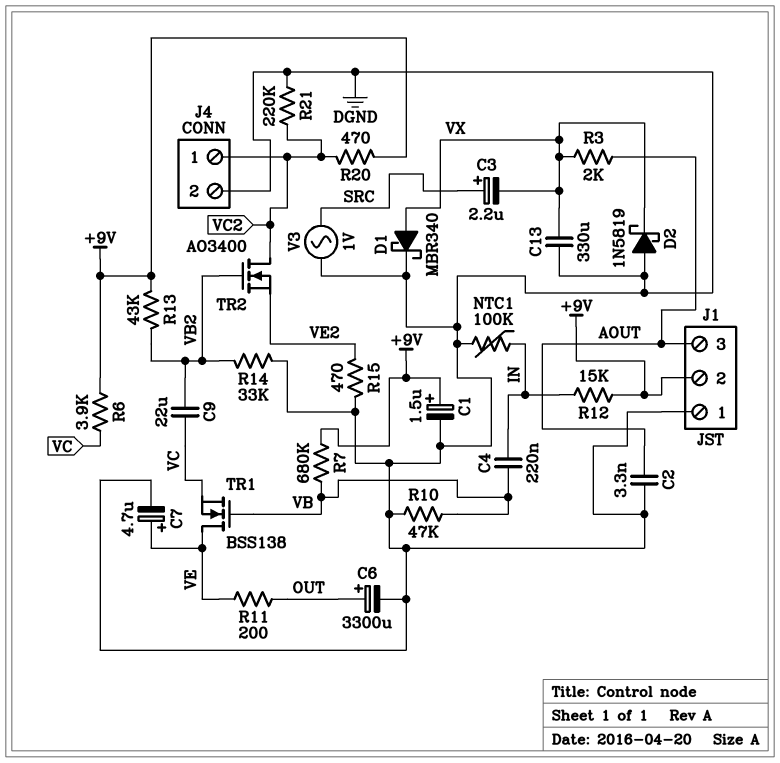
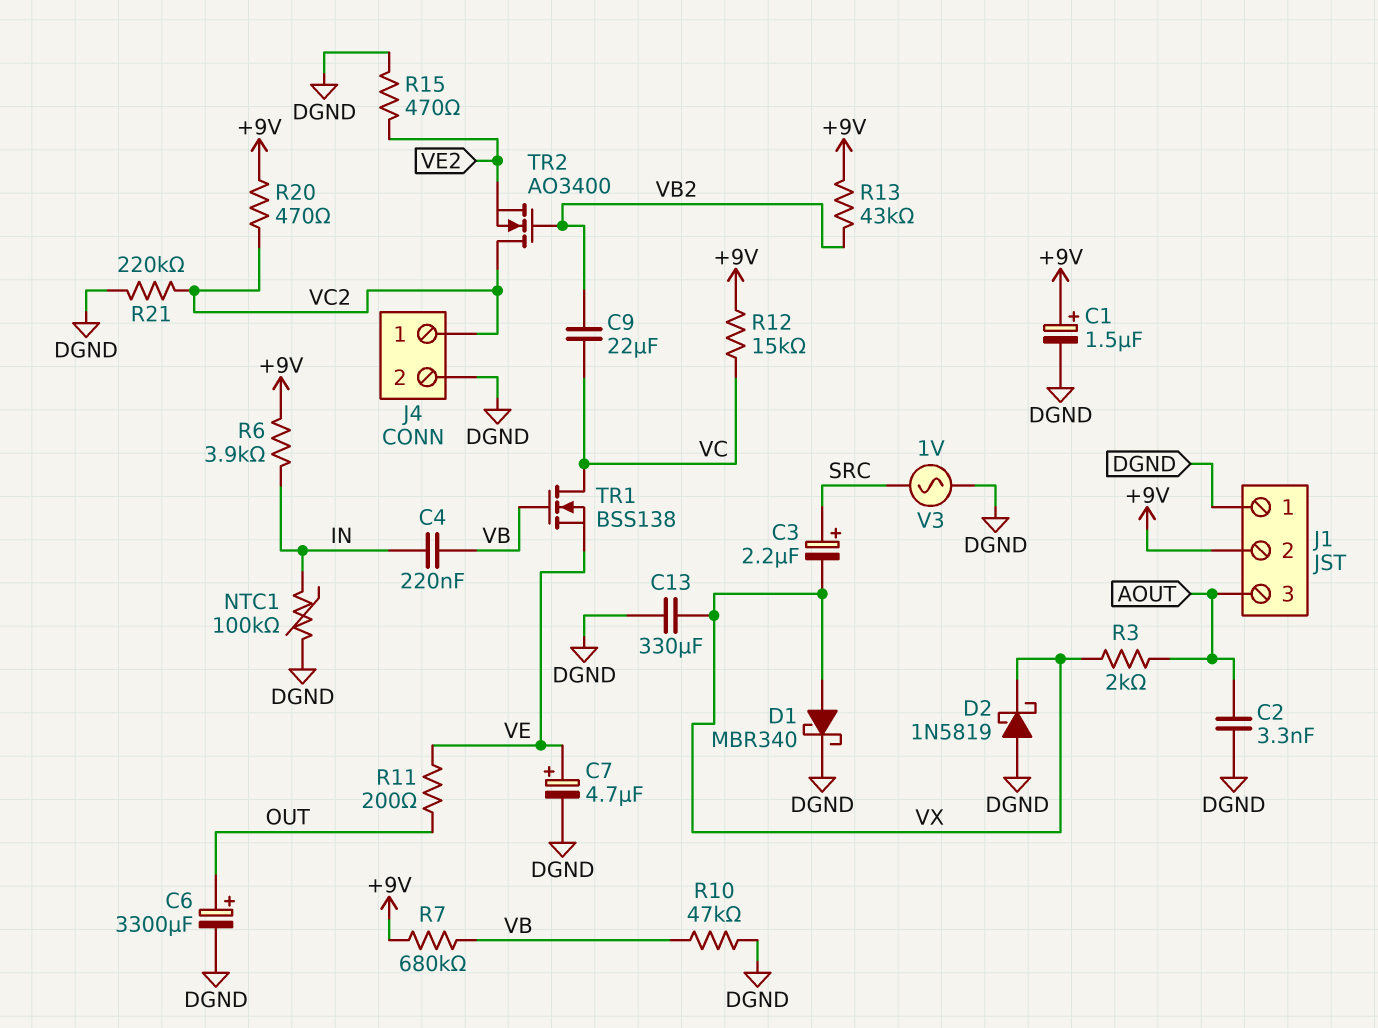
R6: 3.9k (+9V, VC) -> 3.9k (+9V, IN)
R12: 15k (+9V, IN) -> 15k (+9V, VC)
R14: 33k (DGND, VB2) -> none
TR1: NMOS BSS138 (G VB, D VE, S VC) -> NMOS BSS138 (G VB, D VC, S VE)

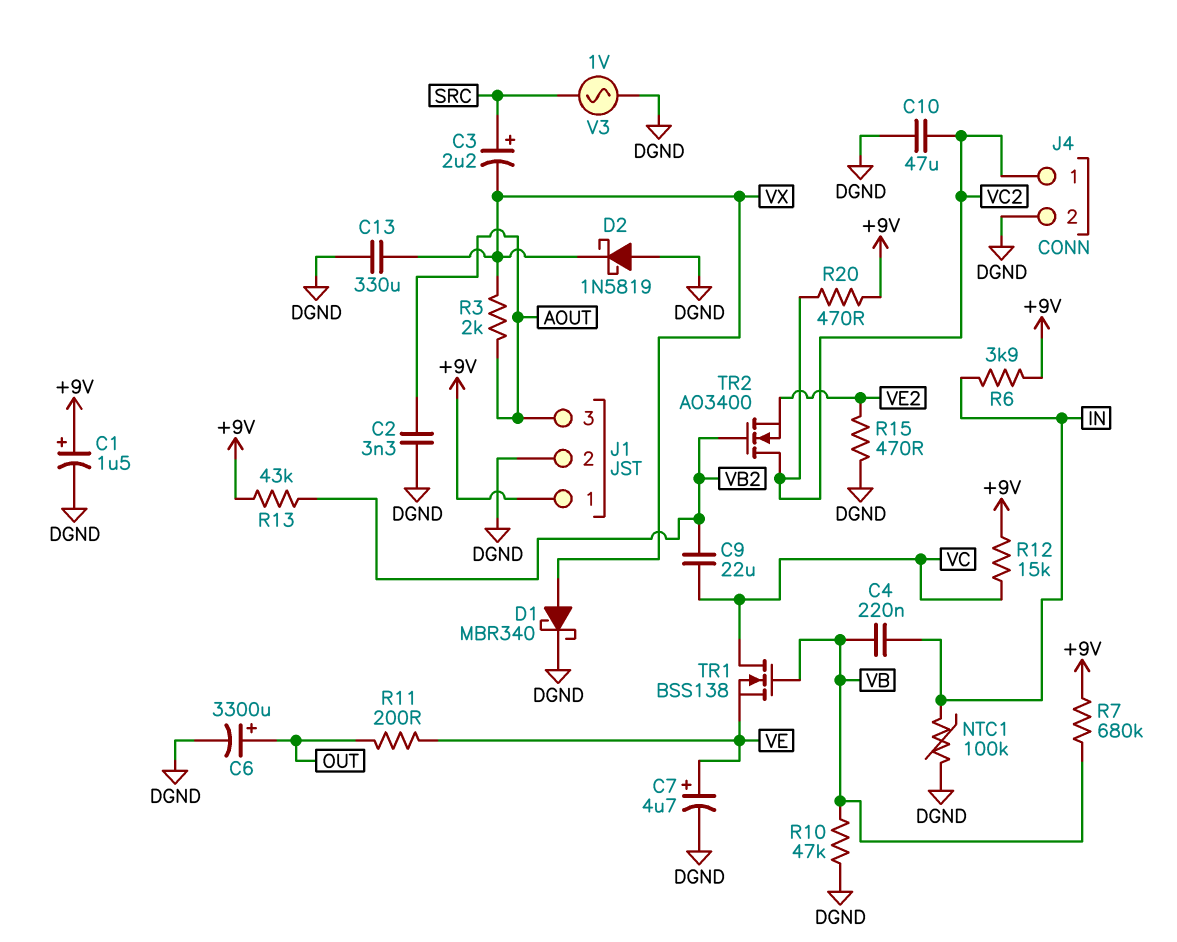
C10: none -> 47uF (DGND, VC2)
J1 pin 1: DGND -> +9V
J1 pin 2: +9V -> DGND
R21: 220k (DGND, VC2) -> none

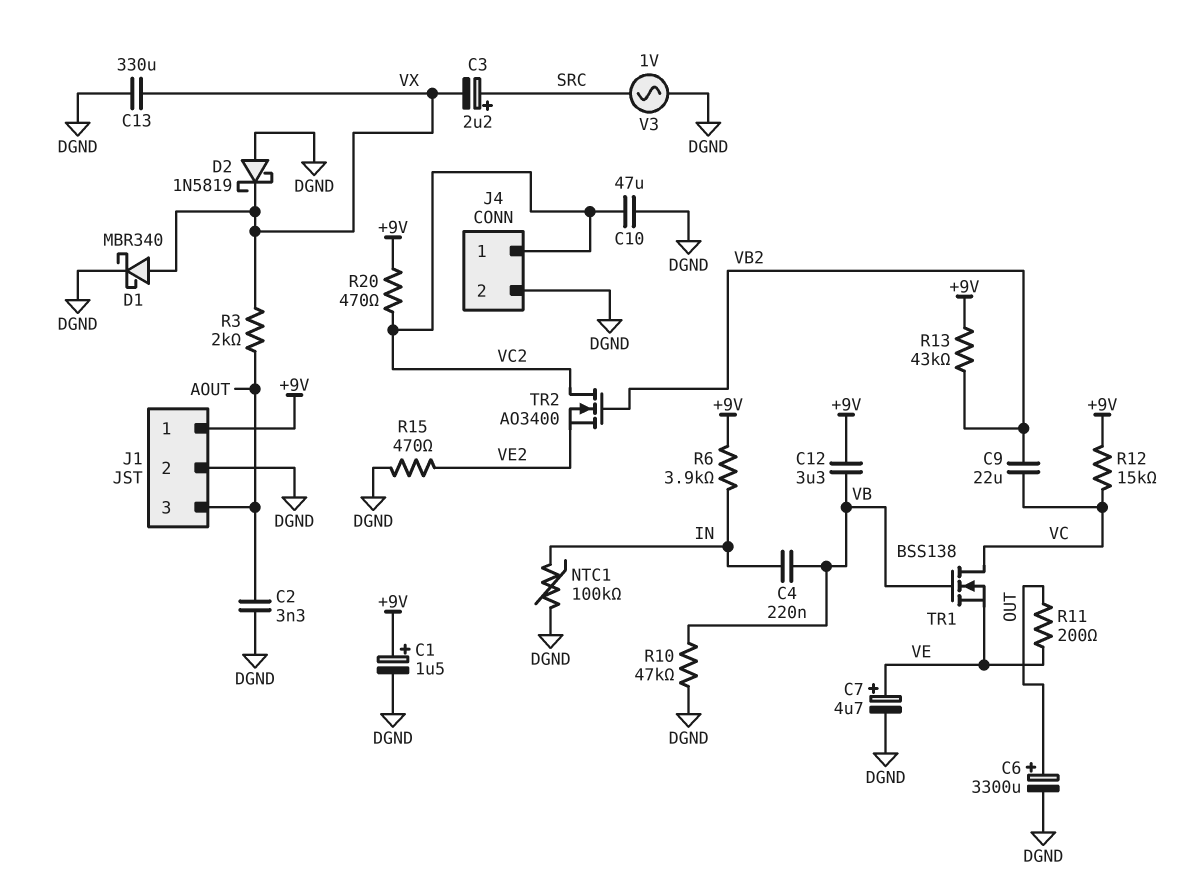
C12: none -> 3.3uF (+9V, VB)
R7: 680k (+9V, VB) -> none

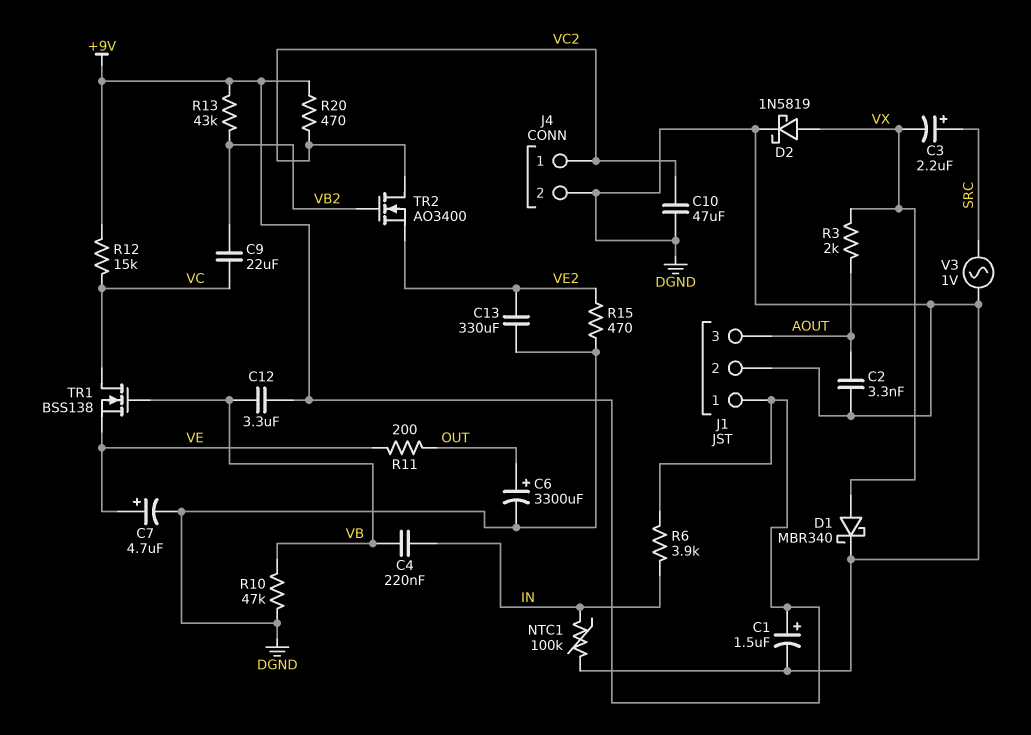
C13: 330uF (DGND, VX) -> 330uF (DGND, VE2)
D2: schottky 1N5819 (A DGND, K VX) -> schottky 1N5819 (A VX, K DGND)

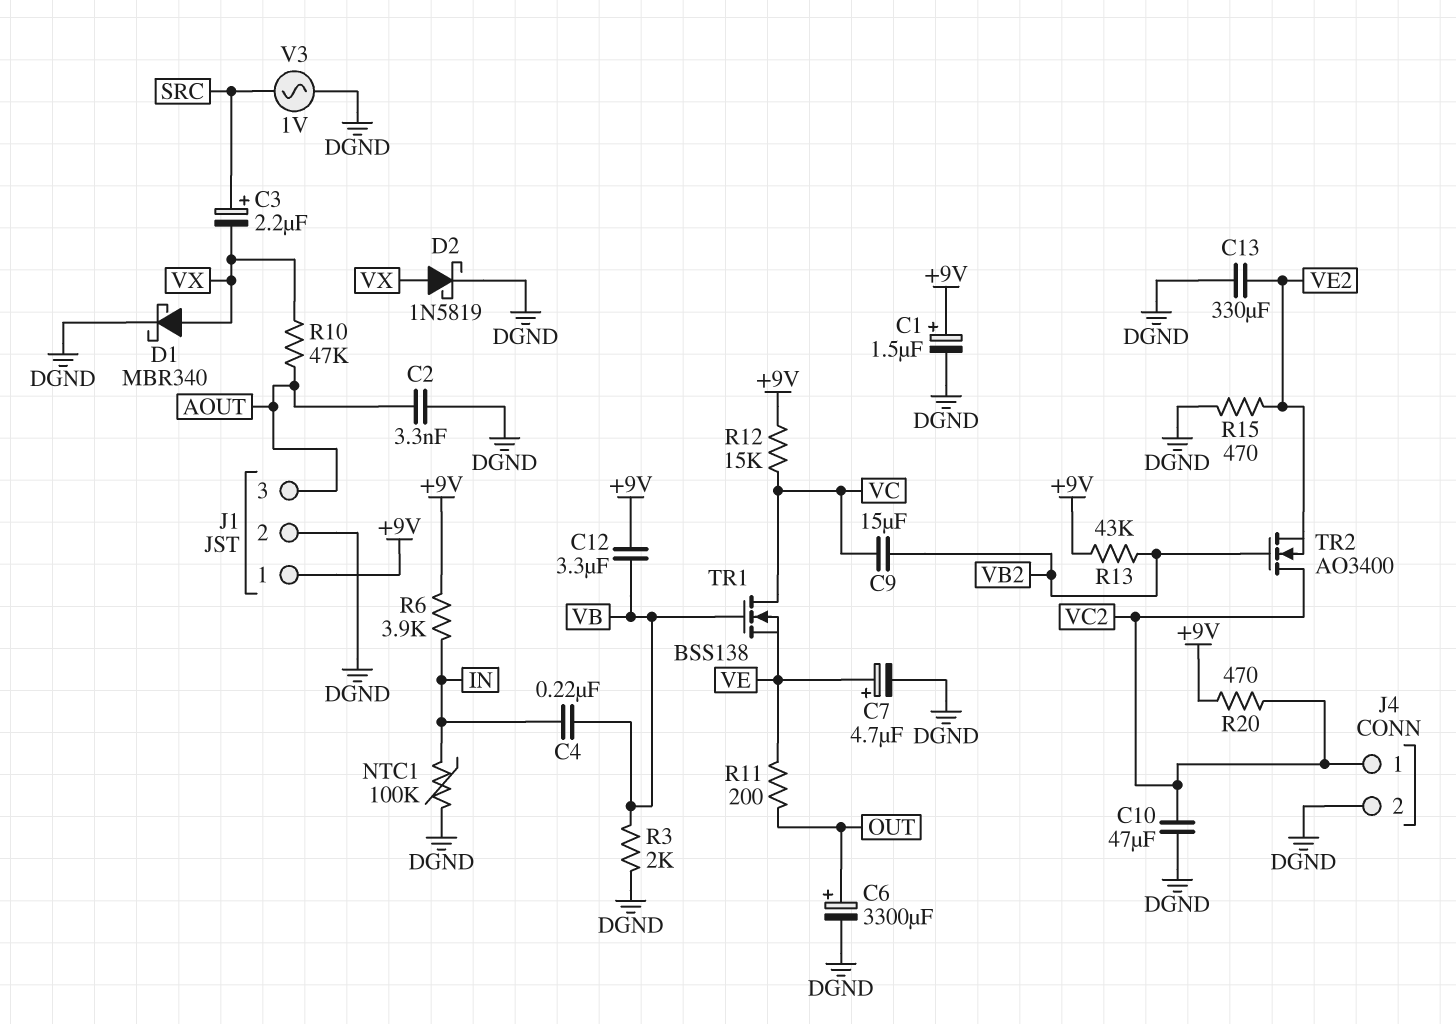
C9: 22uF (VB2, VC) -> 15uF (VB2, VC)
R3: 2k (AOUT, VX) -> 2k (DGND, VB)
R10: 47k (DGND, VB) -> 47k (AOUT, VX)

